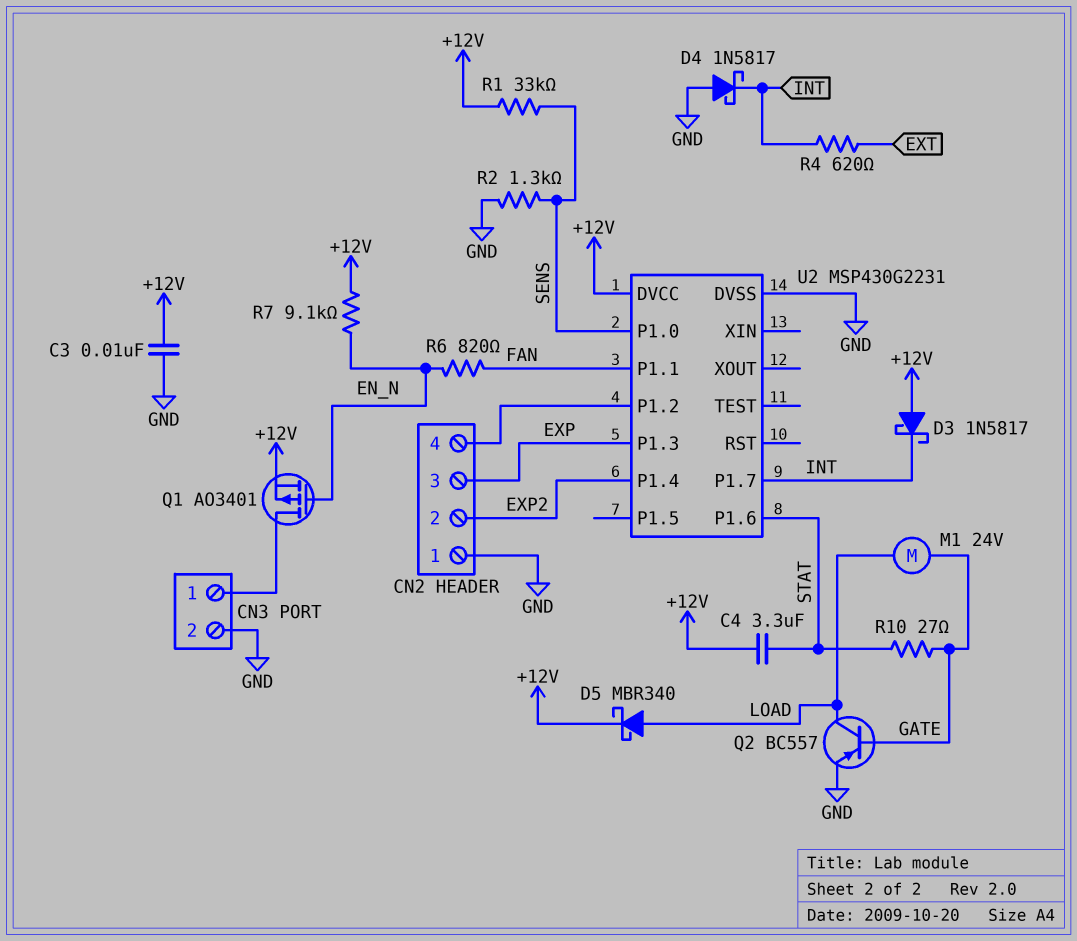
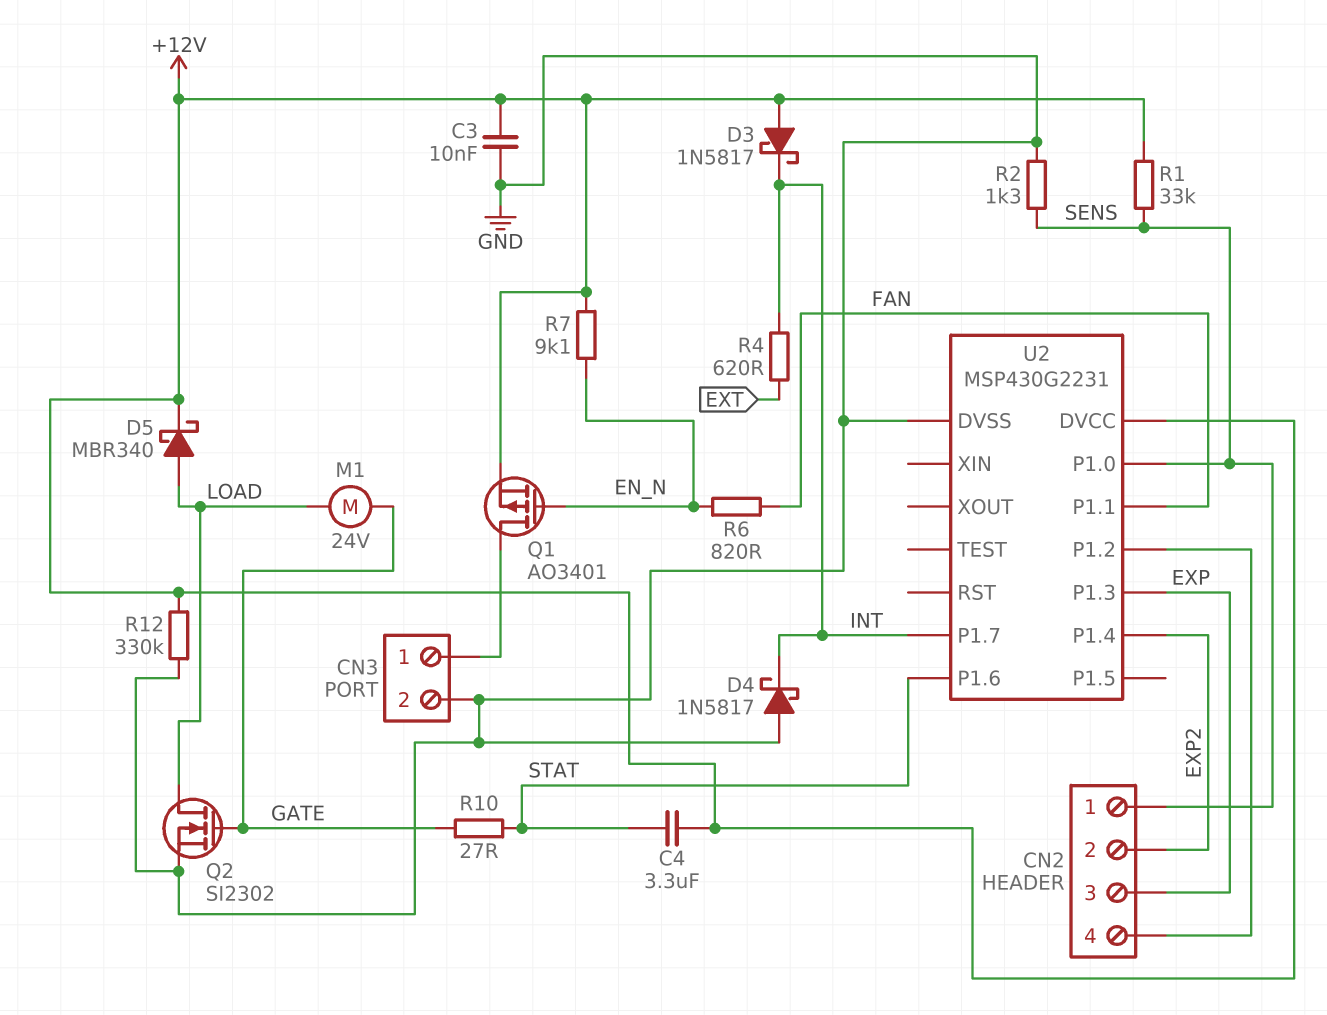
CN2 pin 1: GND -> SENS
Q2: PNP BC557 (B GATE, C LOAD, E GND) -> NMOS SI2302 (G GATE, D LOAD, S GND)
R12: none -> 330k (+12V, GND)

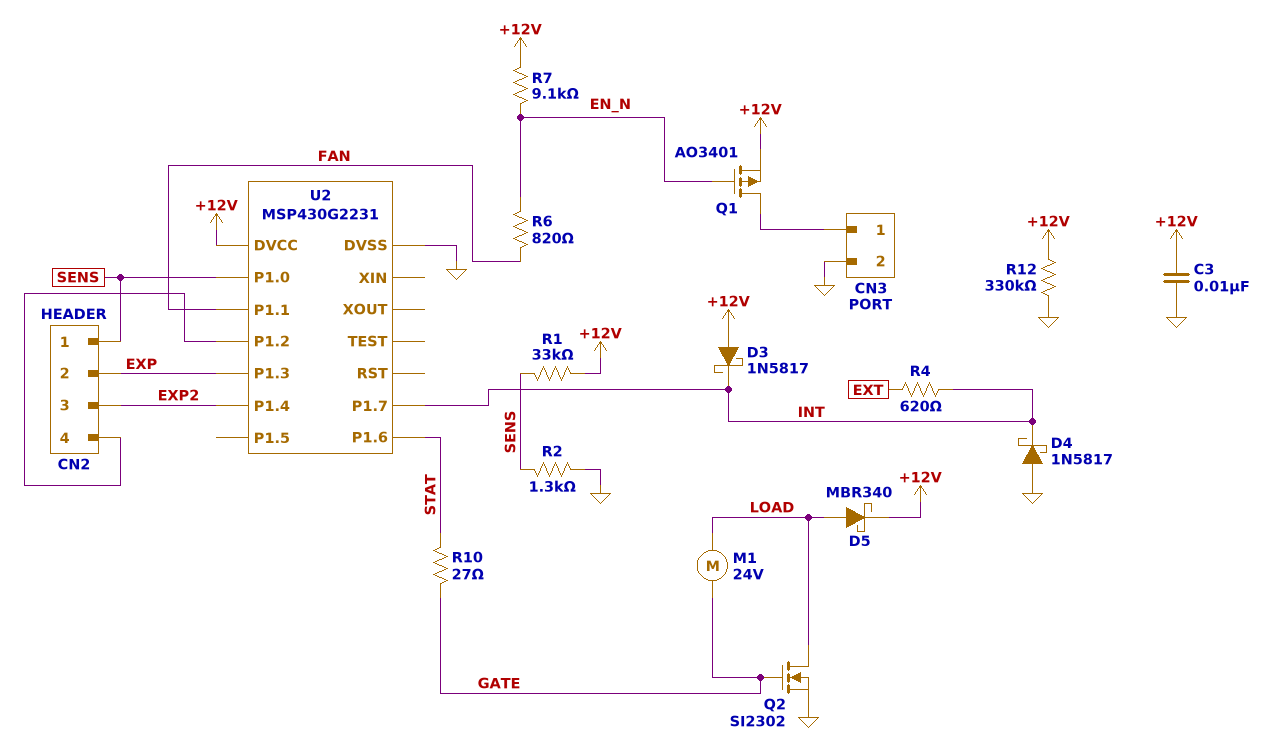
C4: 3.3uF (+12V, STAT) -> none
CN2 pin 2: EXP2 -> EXP
CN2 pin 3: EXP -> EXP2

